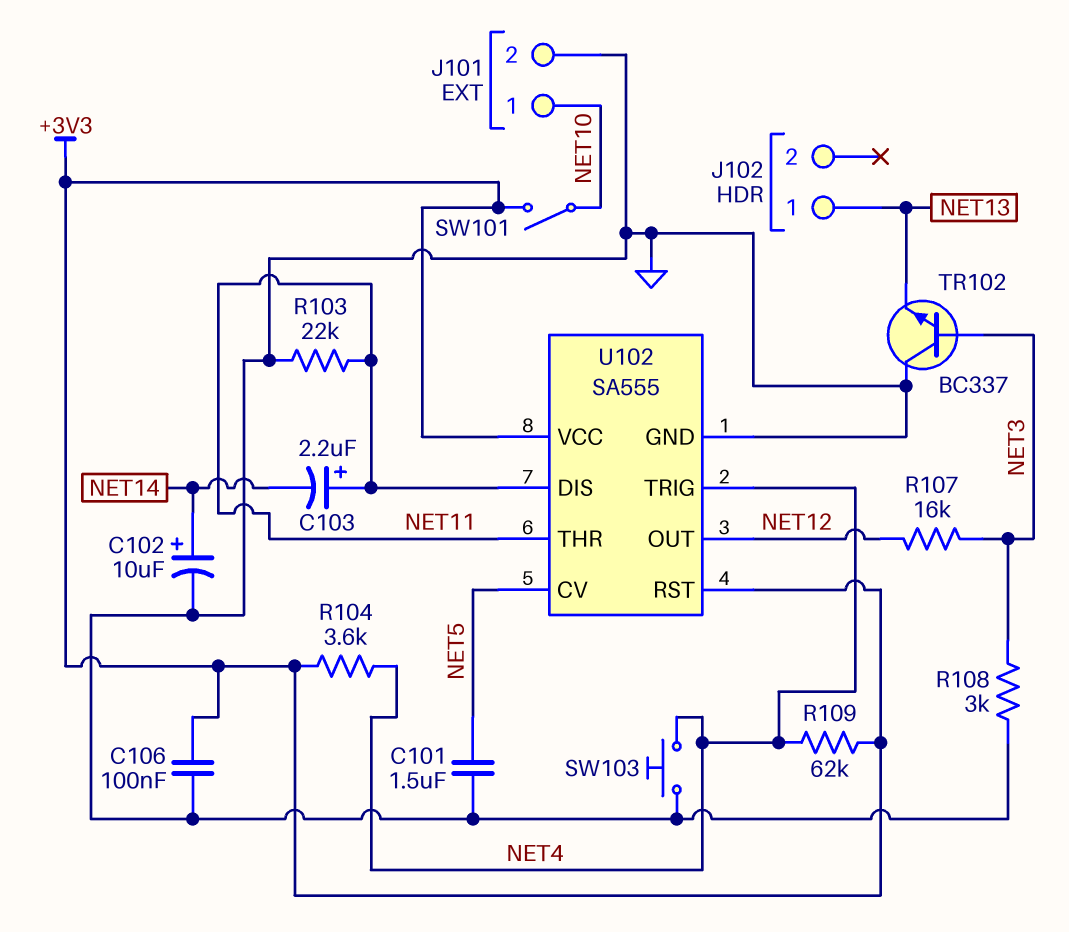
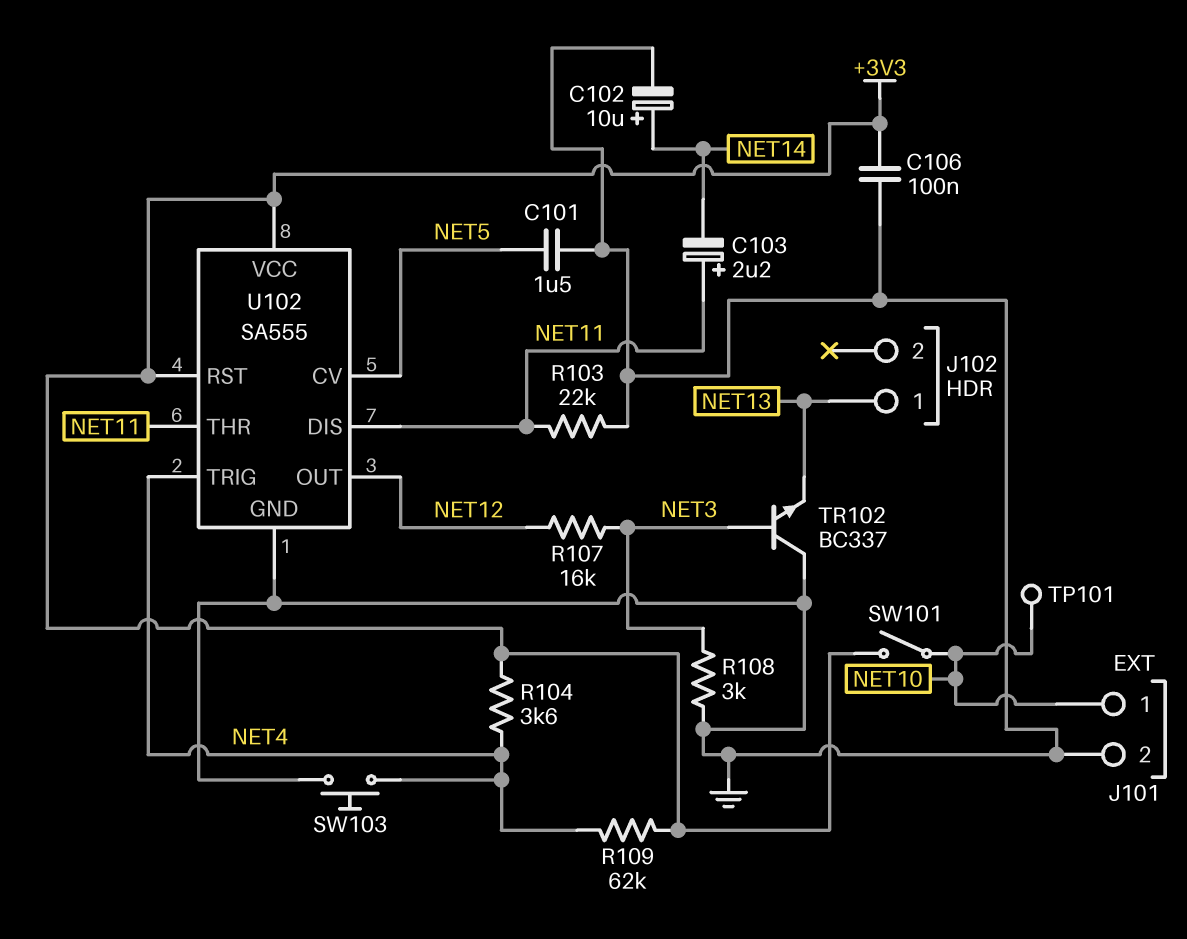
TP101: none -> test point (NET10)

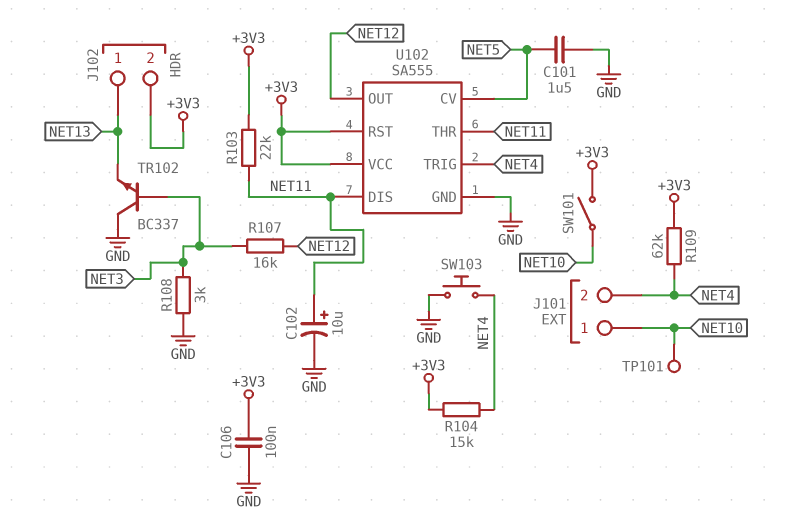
C102: 10uF (plus NET14, minus GND) -> 10uF (plus NET11, minus GND)
C103: 2.2uF (plus NET11, minus NET14) -> none
J101 pin 2: GND -> NET4
J102 pin 2: none -> +3V3
R103: 22k (GND, NET11) -> 22k (+3V3, NET11)
R104: 3.6k (+3V3, NET4) -> 15k (+3V3, NET4)

